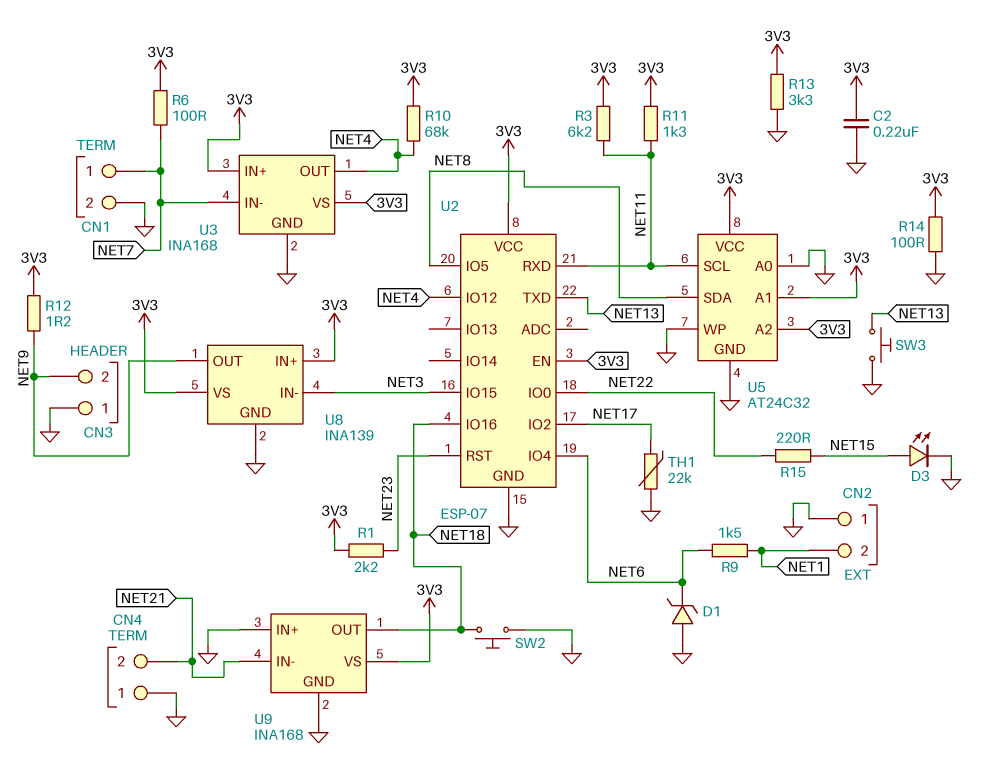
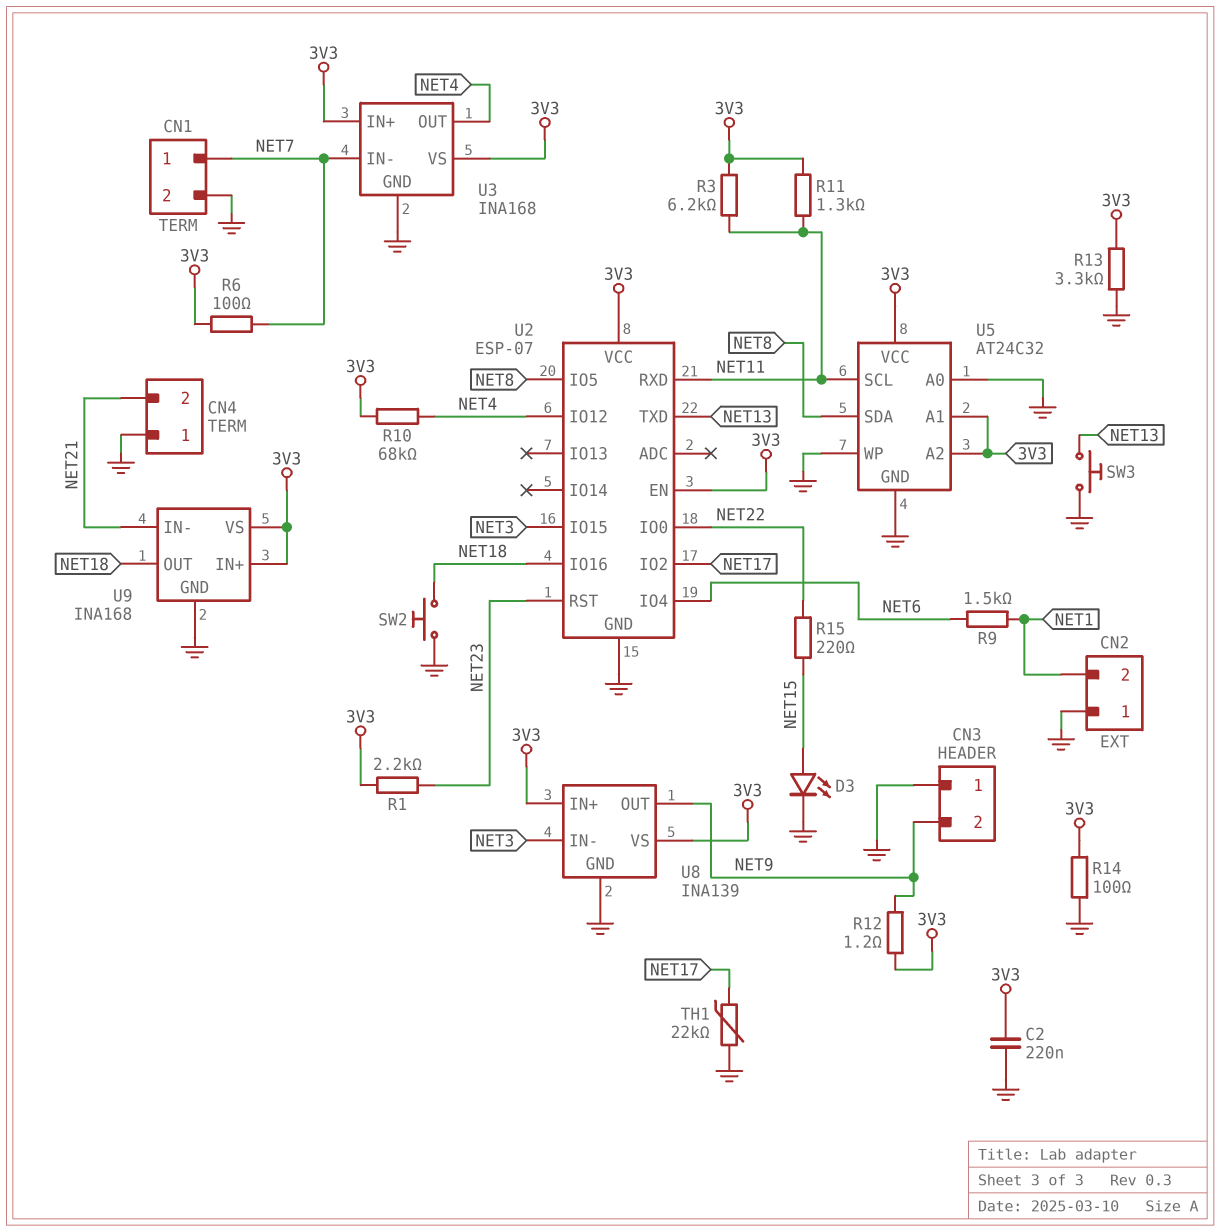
D1: zener (A GND, K NET6) -> none
U9 pin IN+: GND -> 3V3

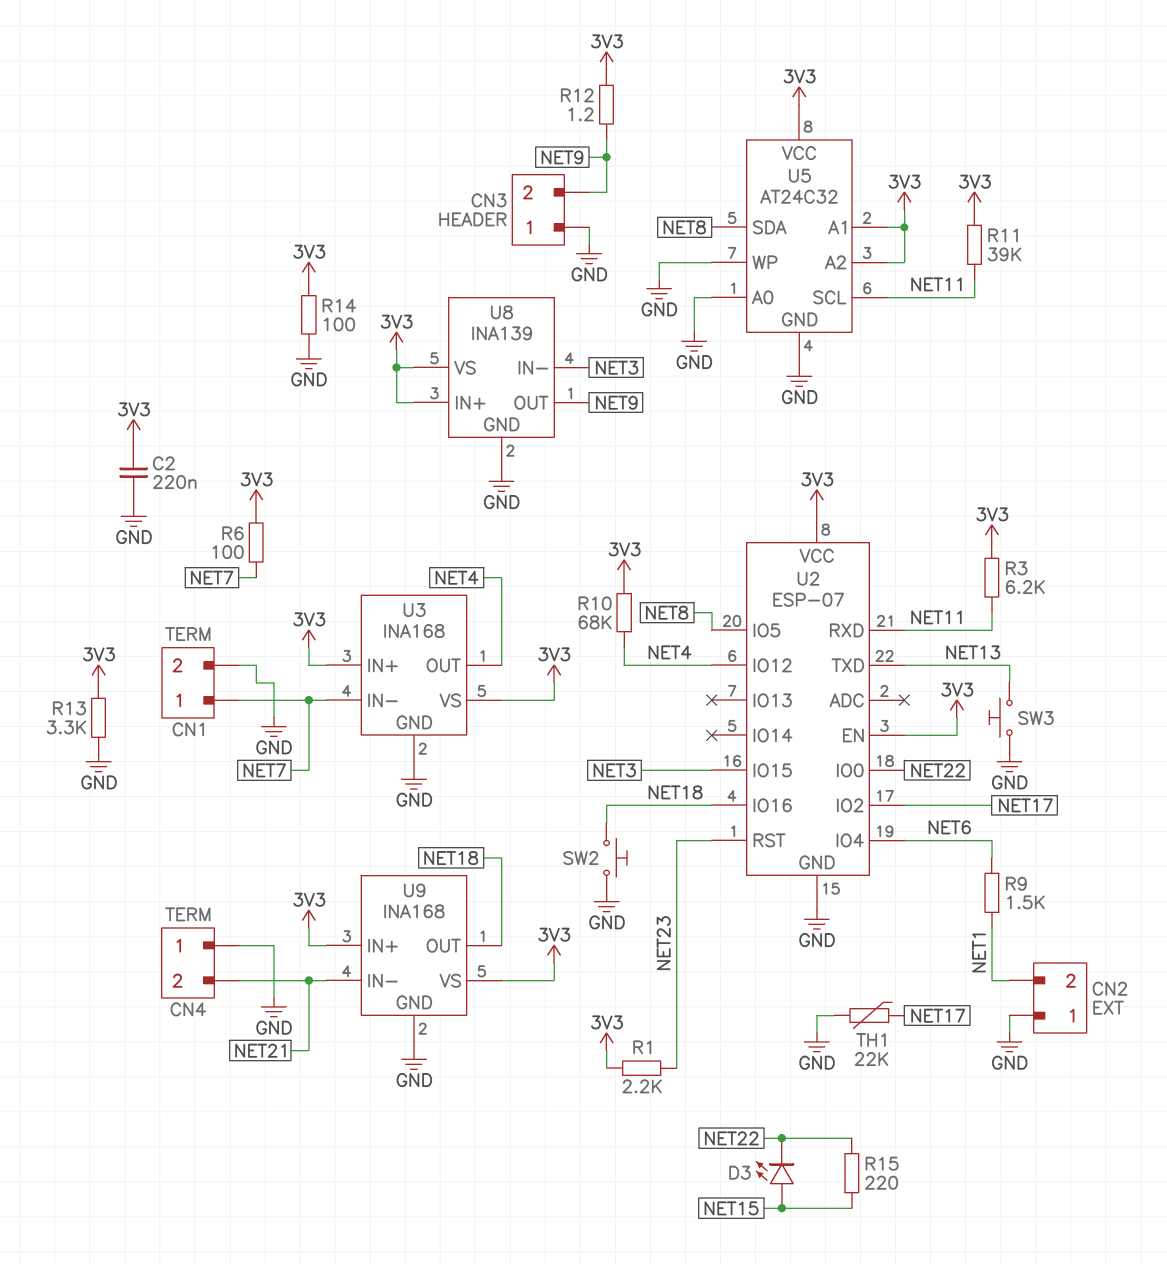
D3: LED (A NET15, K GND) -> LED (A NET15, K NET22)
R11: 1.3k (3V3, NET11) -> 39k (3V3, NET11)

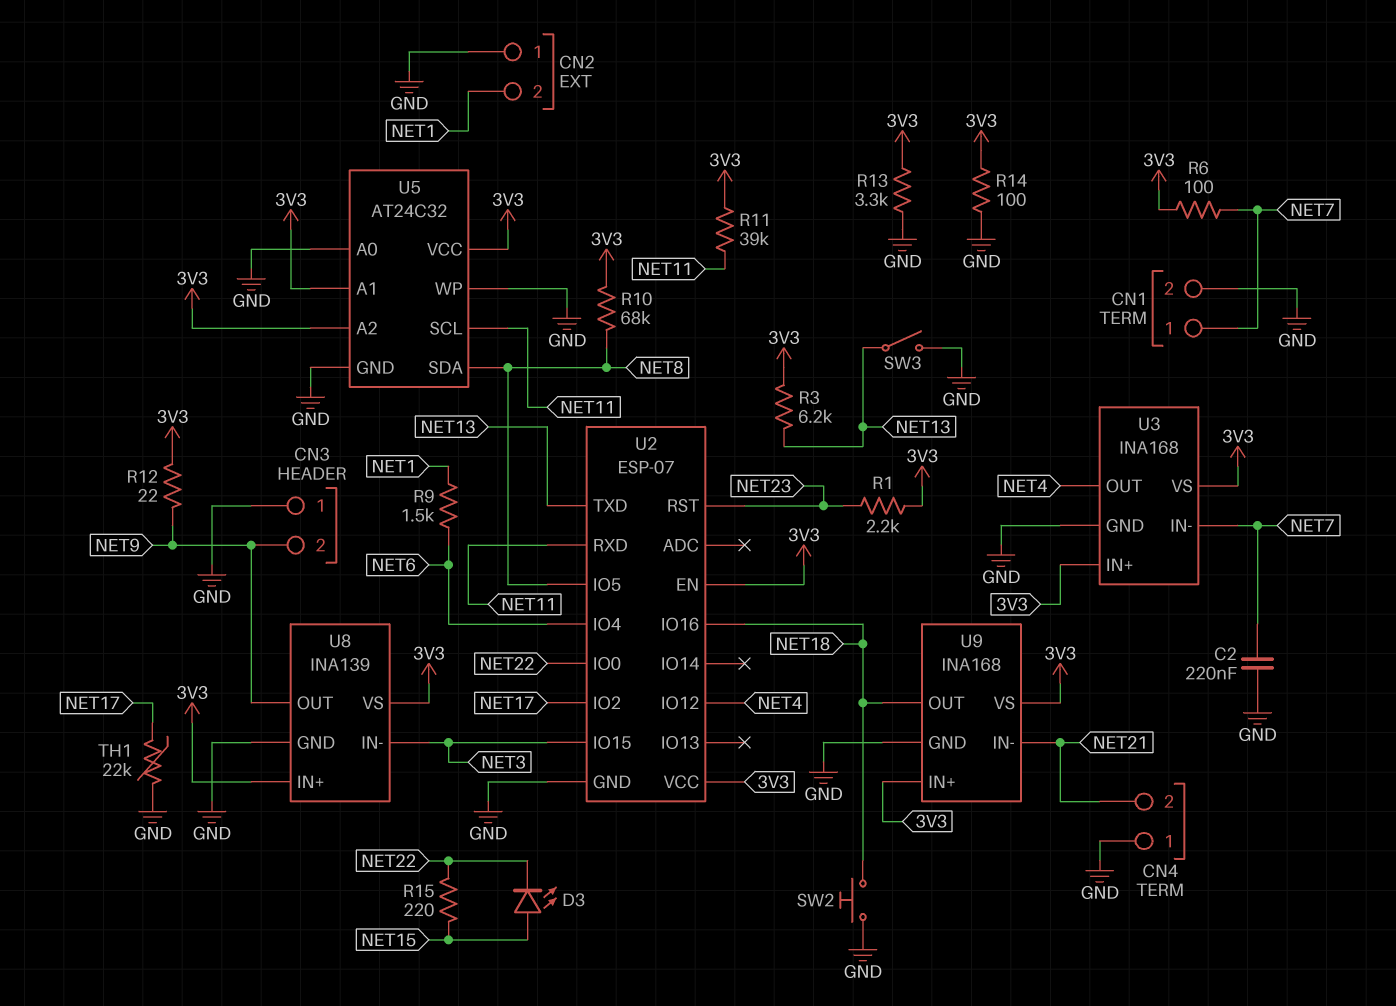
C2: 220nF (3V3, GND) -> 220nF (GND, NET7)
R3: 6.2k (3V3, NET11) -> 6.2k (3V3, NET13)
R10: 68k (3V3, NET4) -> 68k (3V3, NET8)
R12: 1.2 (3V3, NET9) -> 22 (3V3, NET9)
SW3: button (GND, NET13) -> switch (GND, NET13)

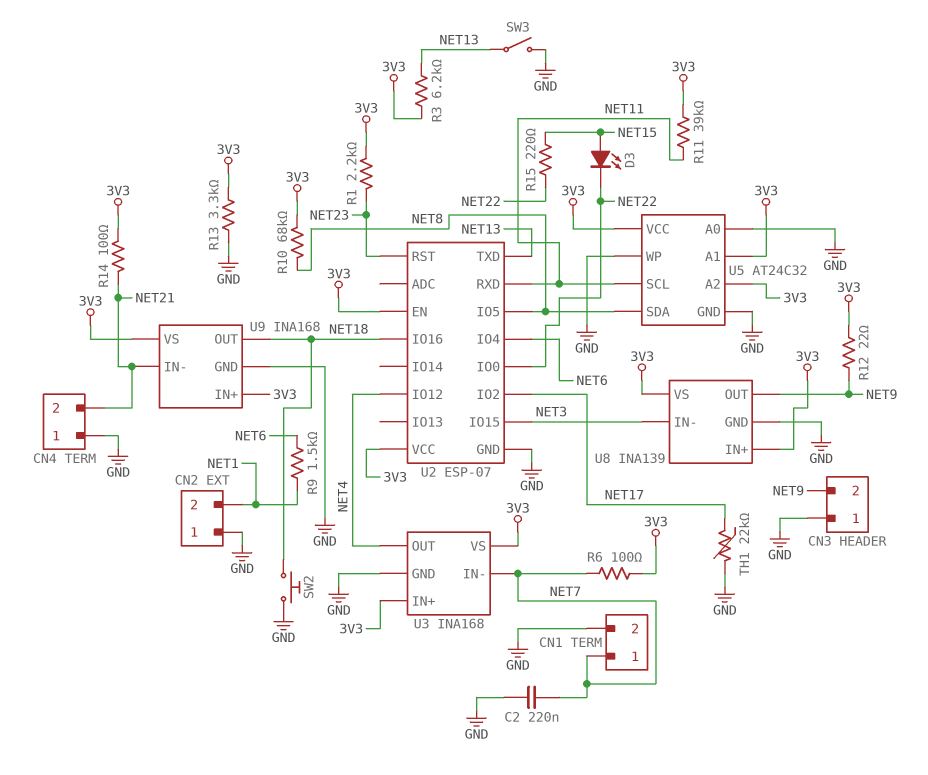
R14: 100 (3V3, GND) -> 100 (3V3, NET21)

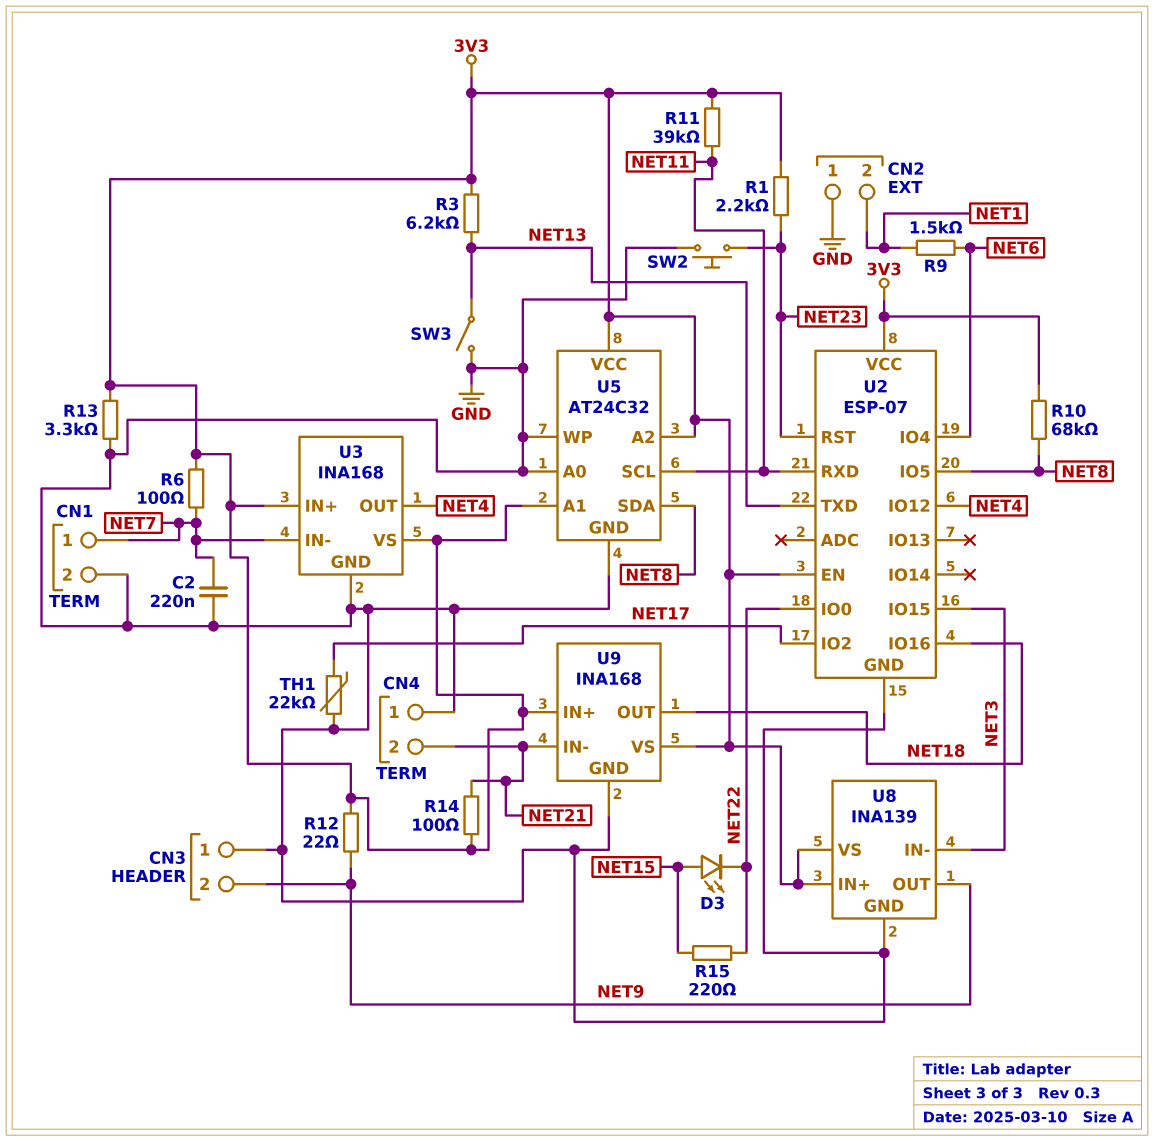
SW2: button (GND, NET18) -> button (GND, NET23)

